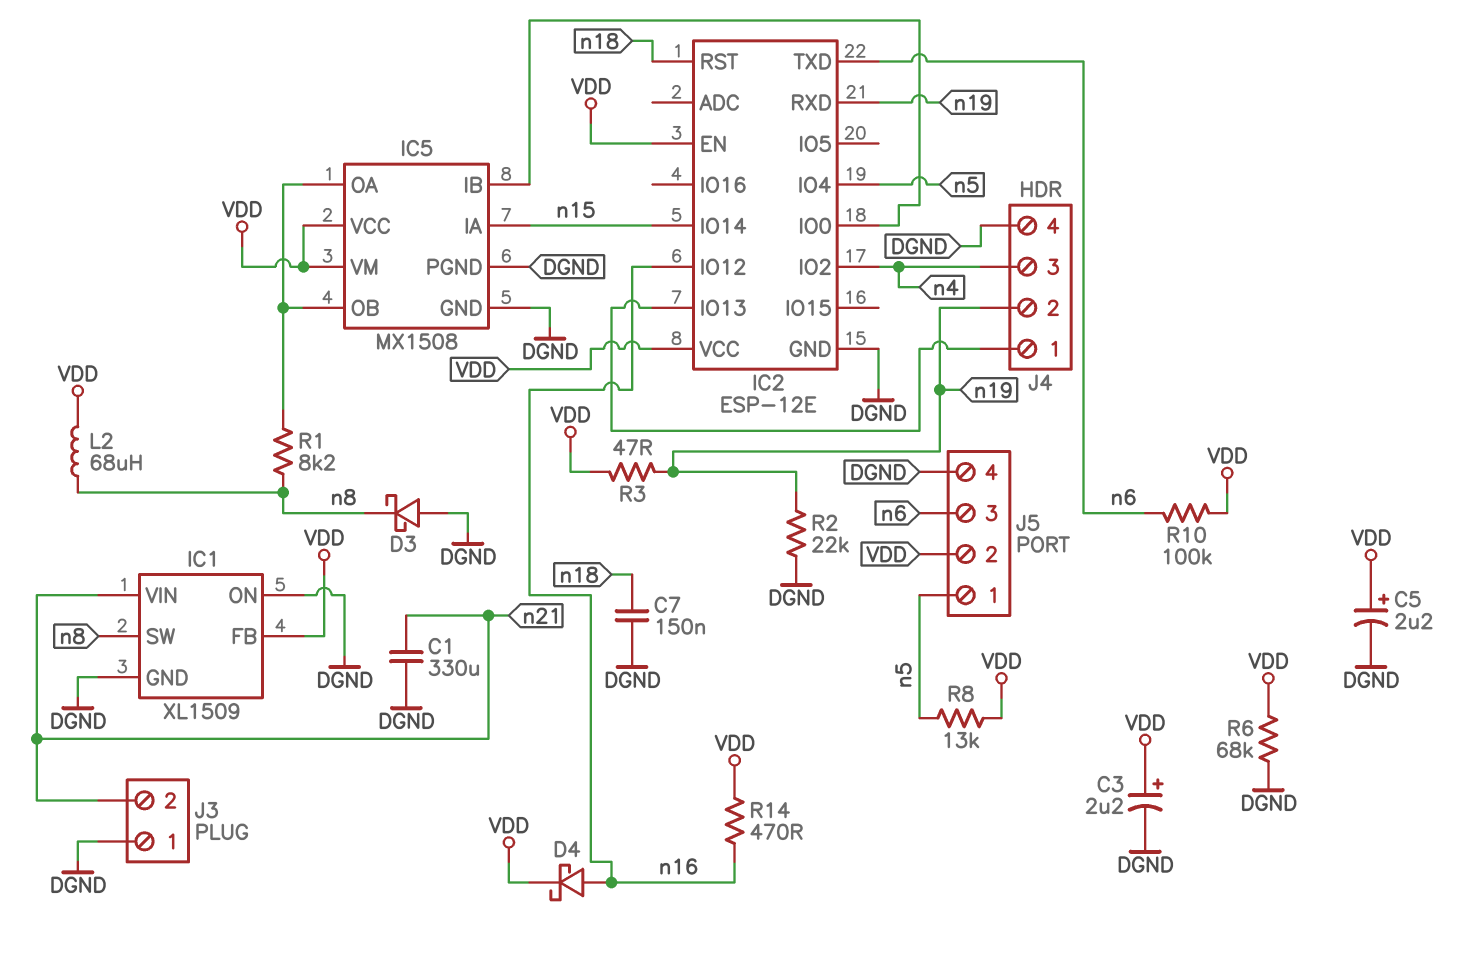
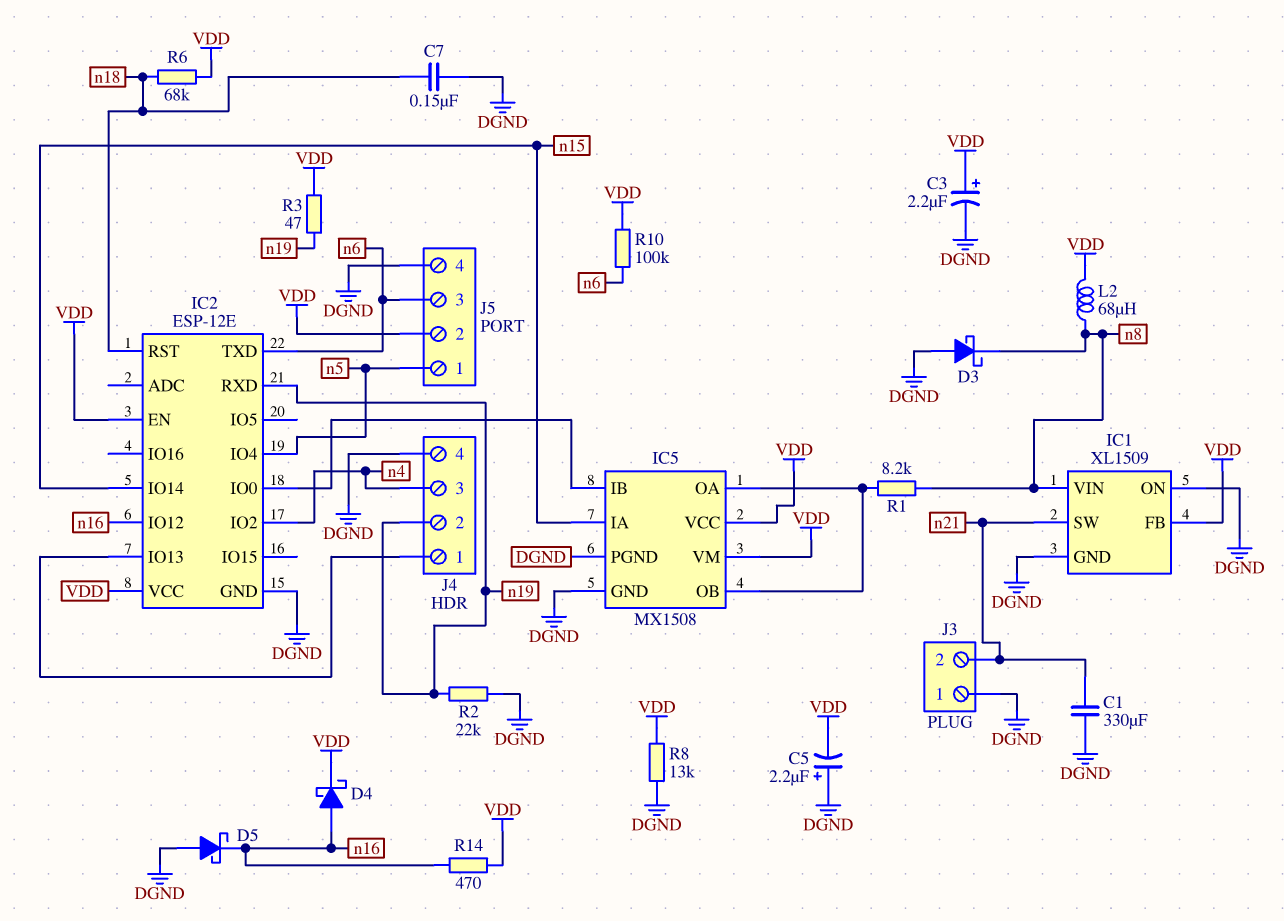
C5: 2.2uF (plus VDD, minus DGND) -> 2.2uF (plus DGND, minus VDD)
D5: none -> schottky (A DGND, K n16)
IC1 pin SW: n8 -> n21
IC1 pin VIN: n21 -> n8
R6: 68k (DGND, VDD) -> 68k (VDD, n18)
R8: 13k (VDD, n5) -> 13k (DGND, VDD)

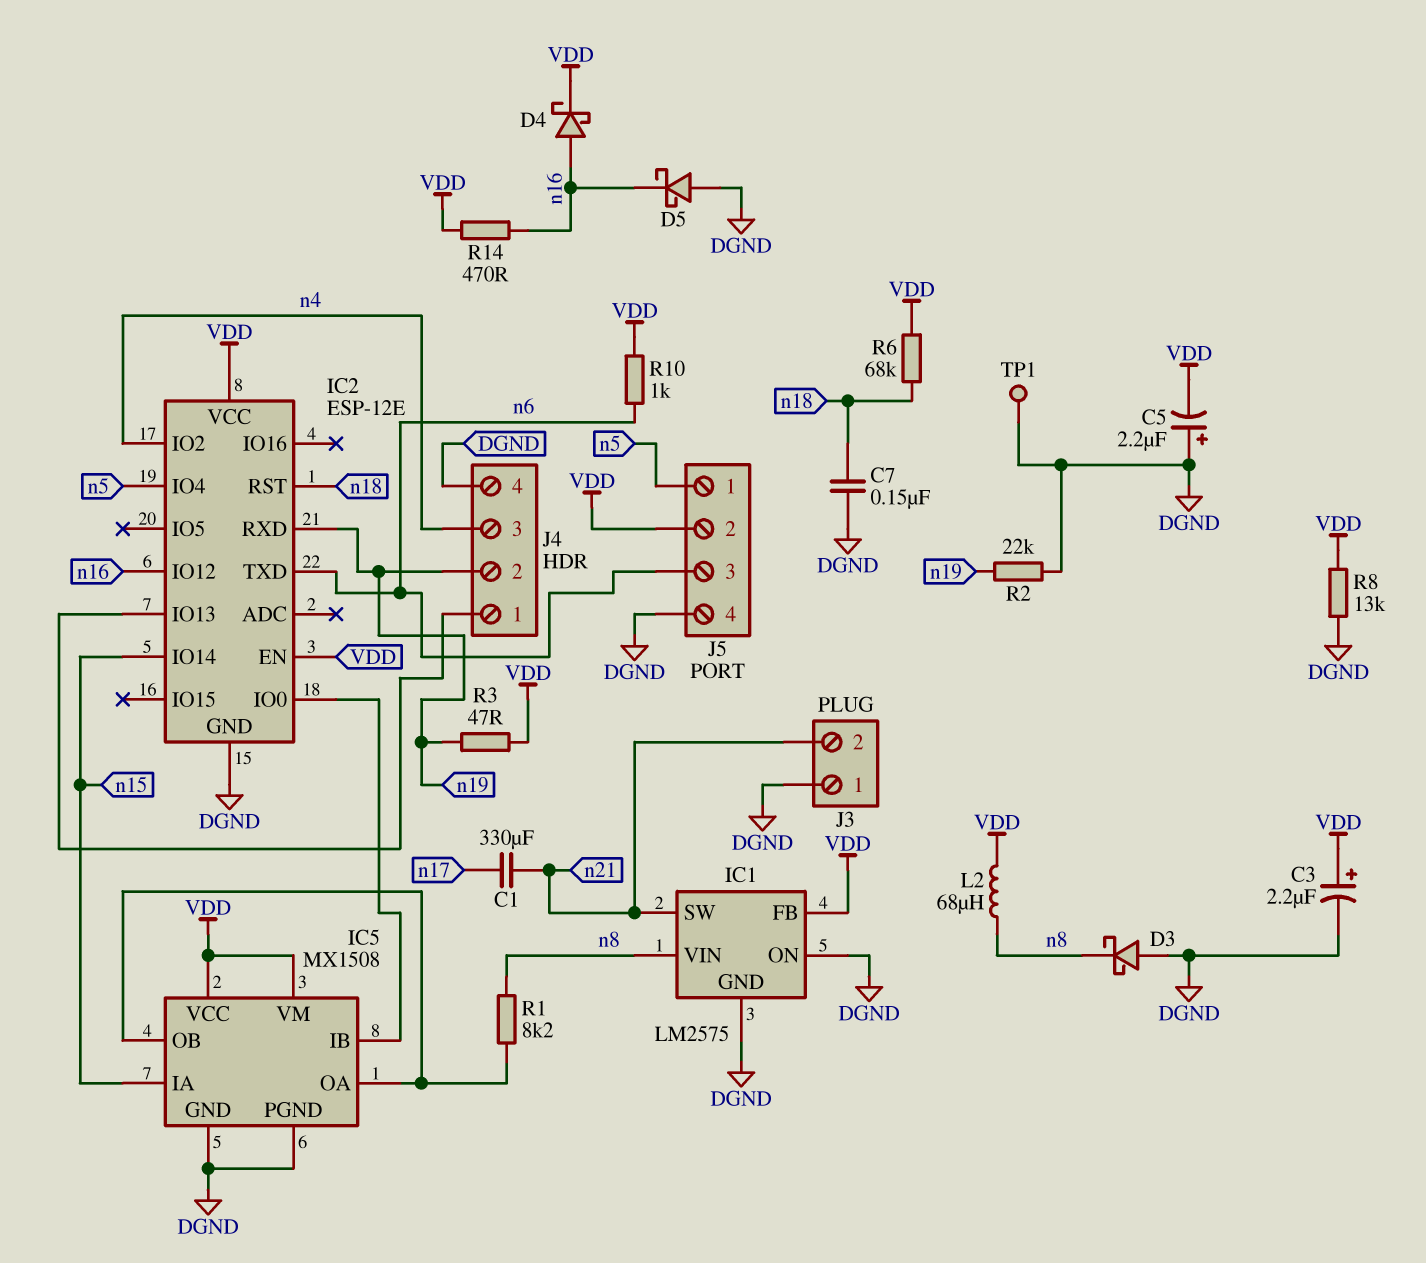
C1: 330uF (DGND, n21) -> 330uF (n17, n21)
IC1: XL1509 -> LM2575
R10: 100k (VDD, n6) -> 1k (VDD, n6)
TP1: none -> test point (DGND)

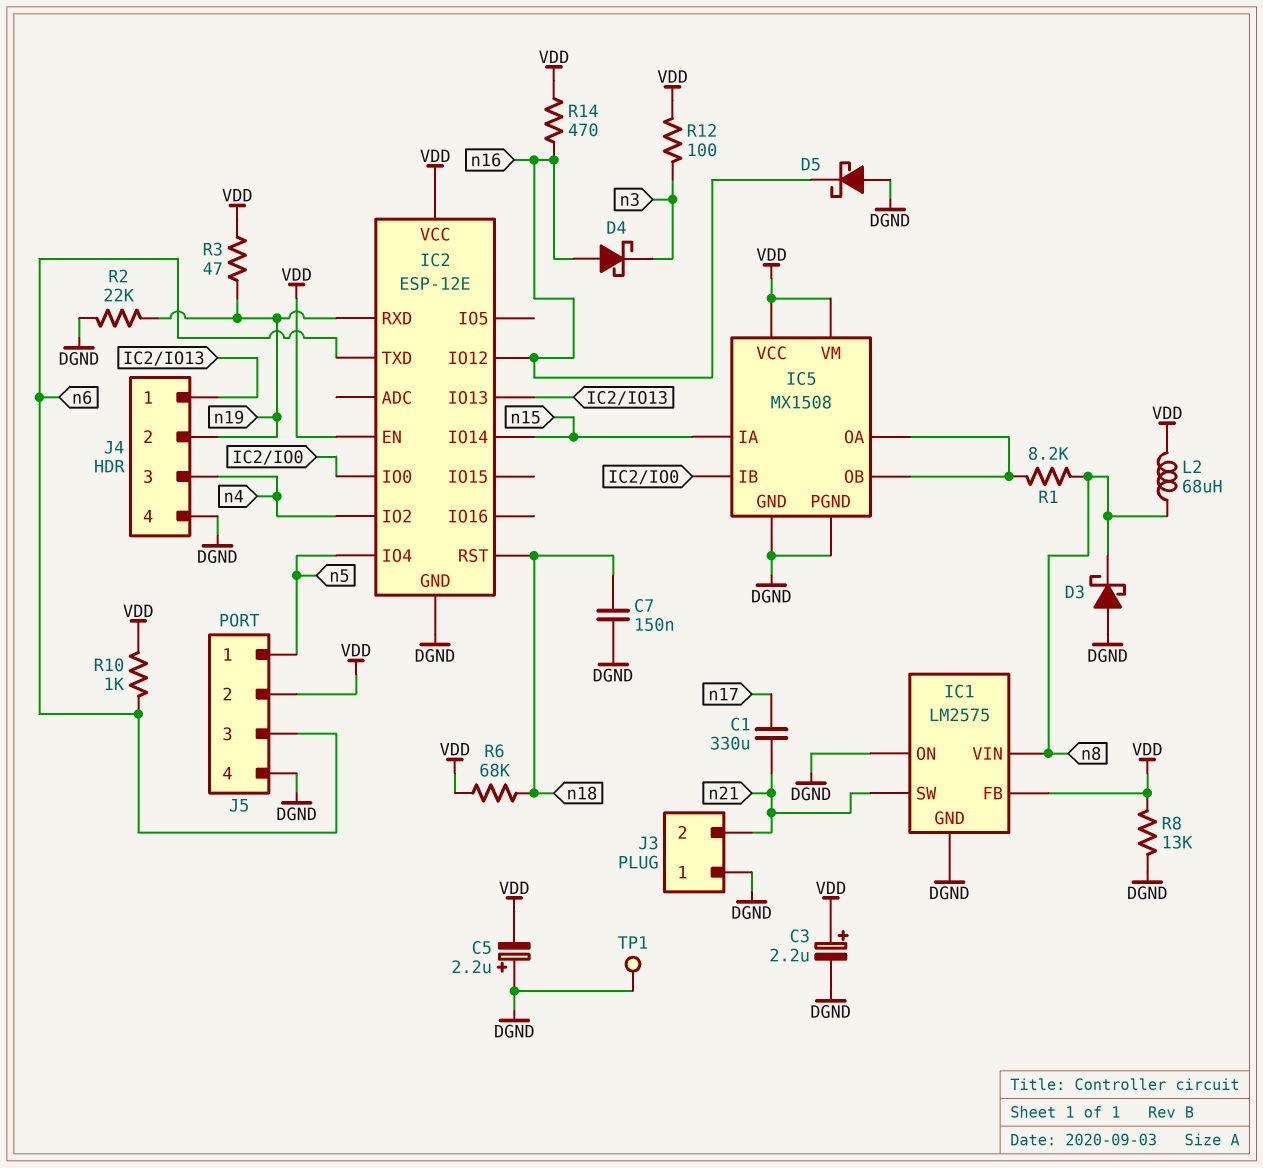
D4: schottky (A n16, K VDD) -> schottky (A n16, K n3)
R12: none -> 100 (VDD, n3)

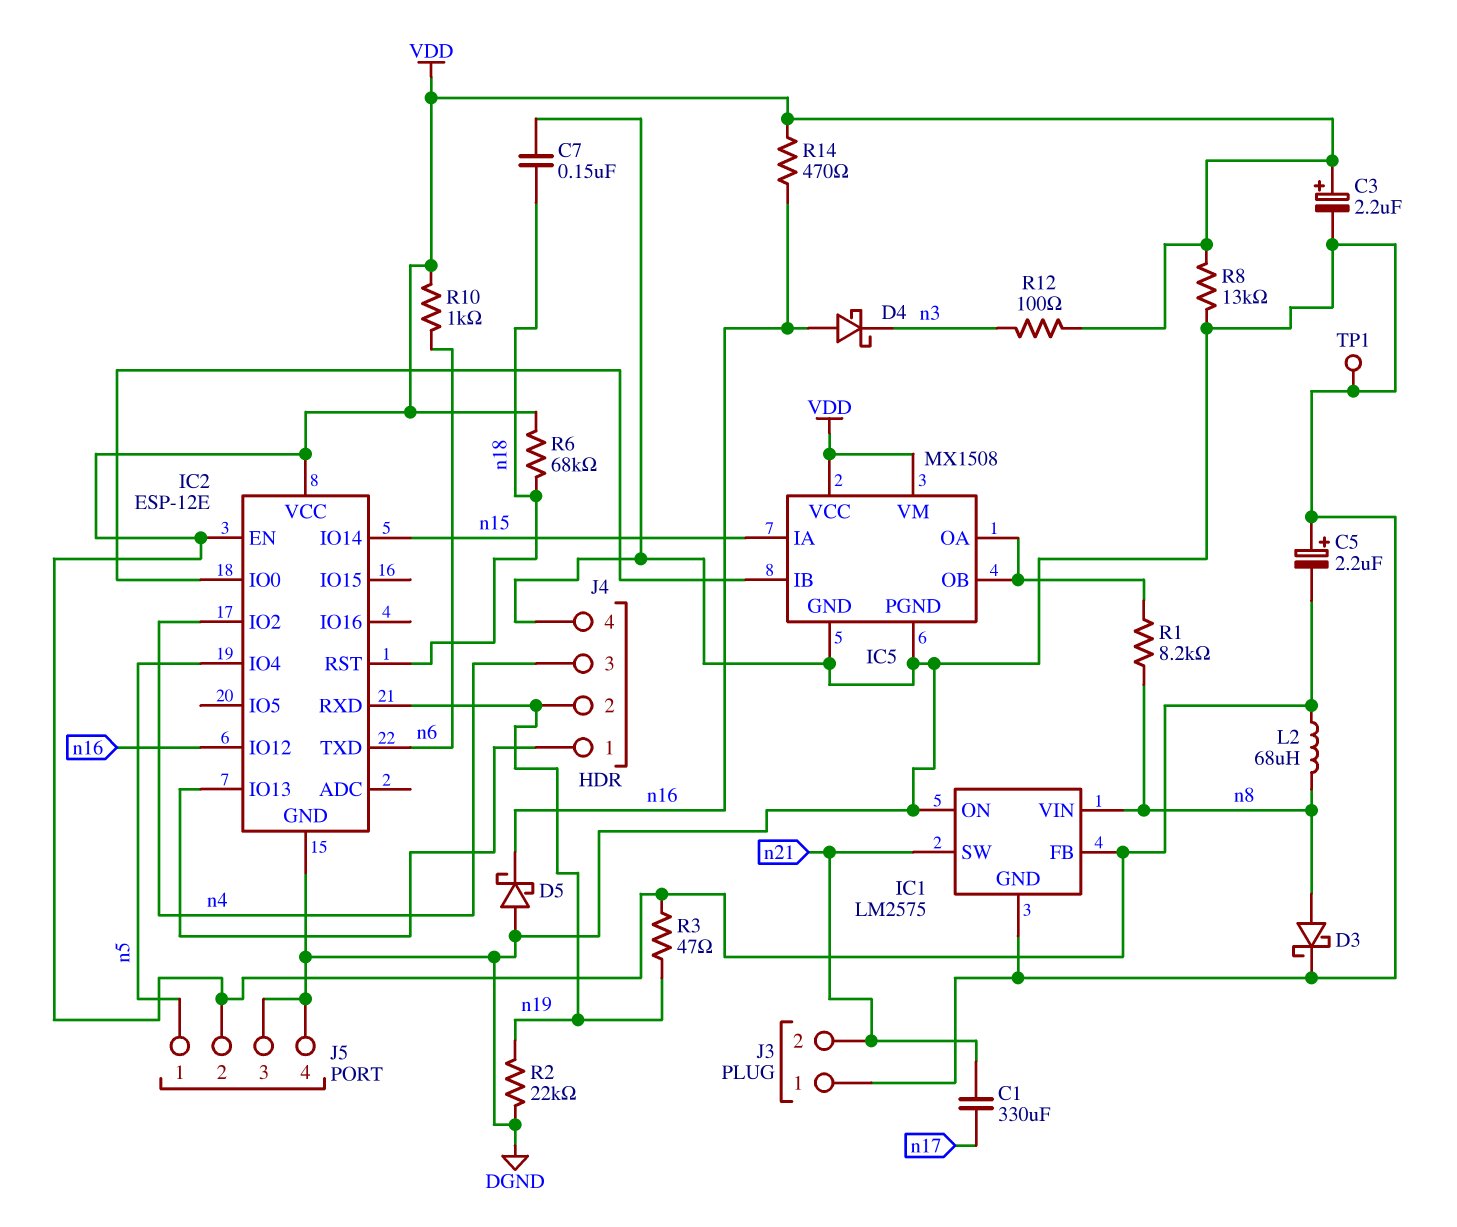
D3: schottky (A DGND, K n8) -> schottky (A n8, K DGND)
J5 pin 3: n6 -> DGND

